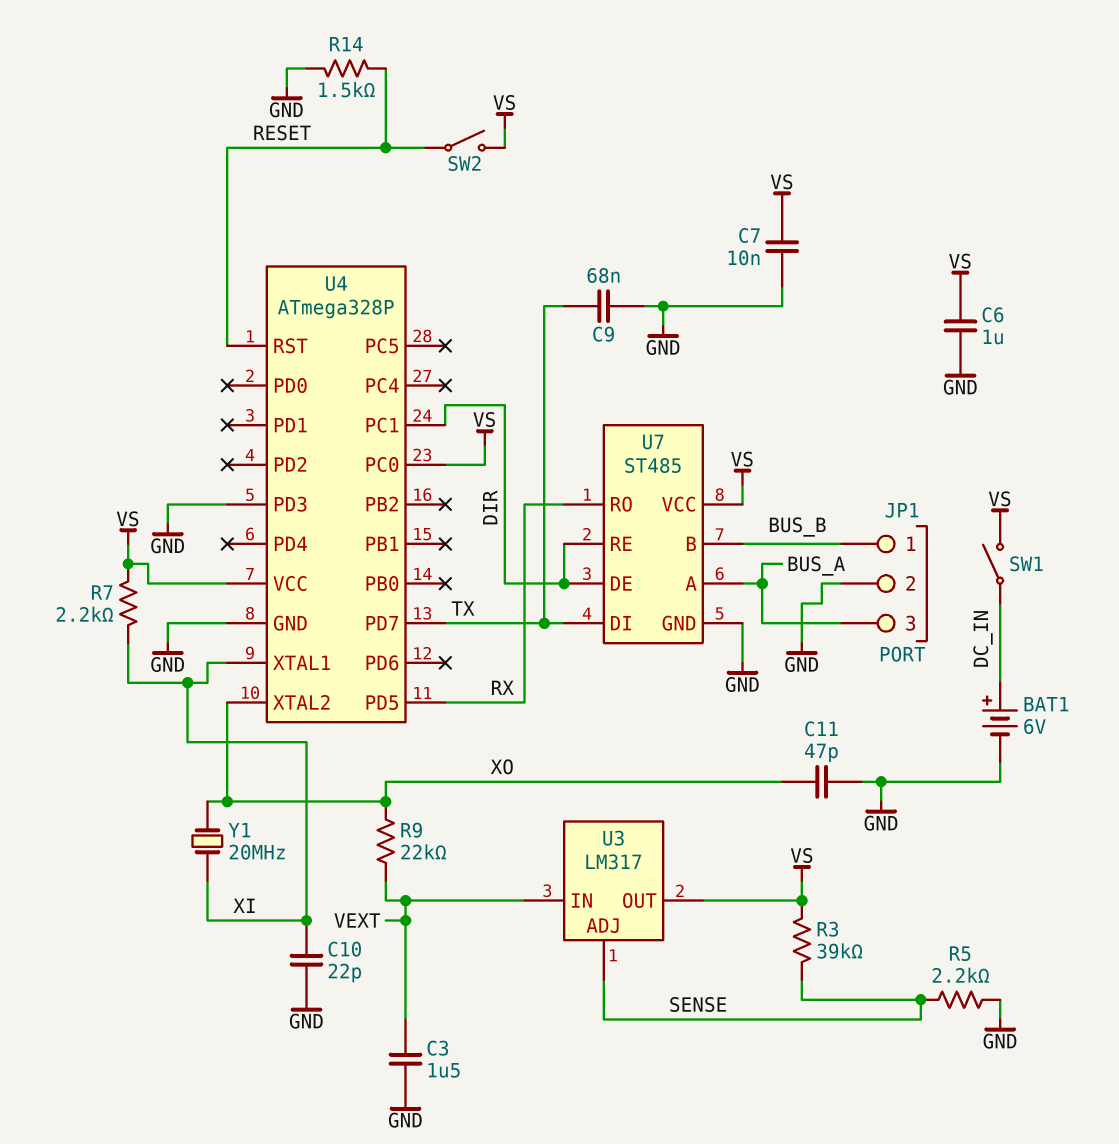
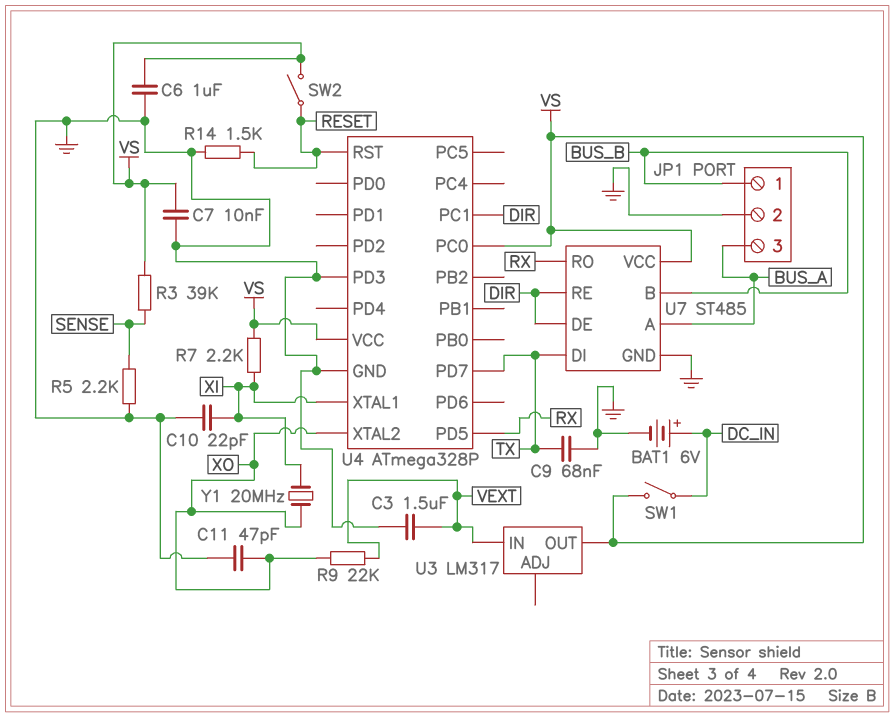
U3 pin ADJ: SENSE -> none

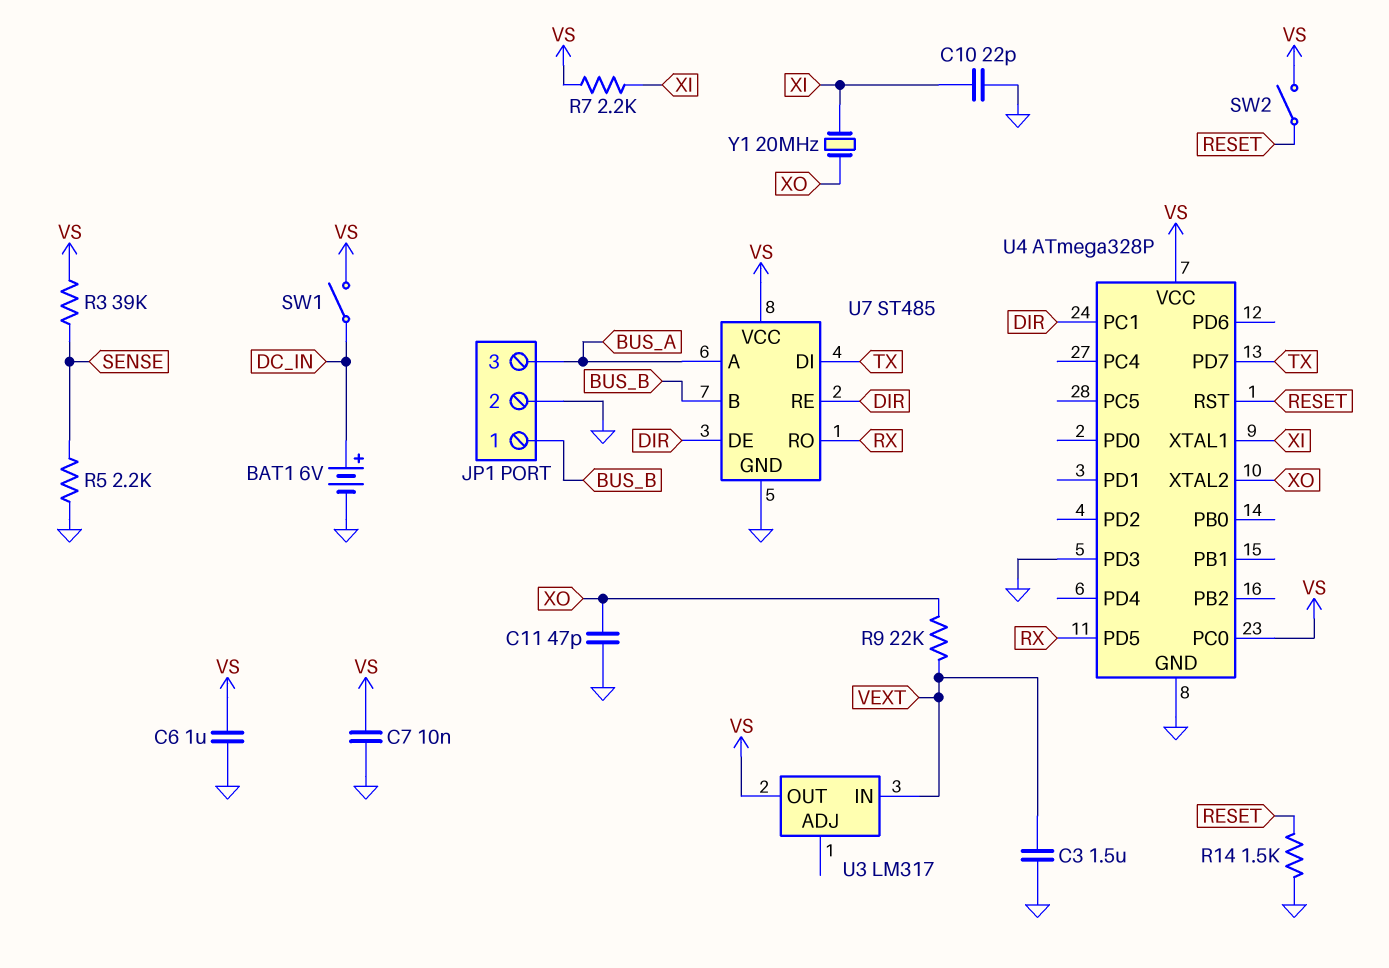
C9: 68nF (GND, TX) -> none

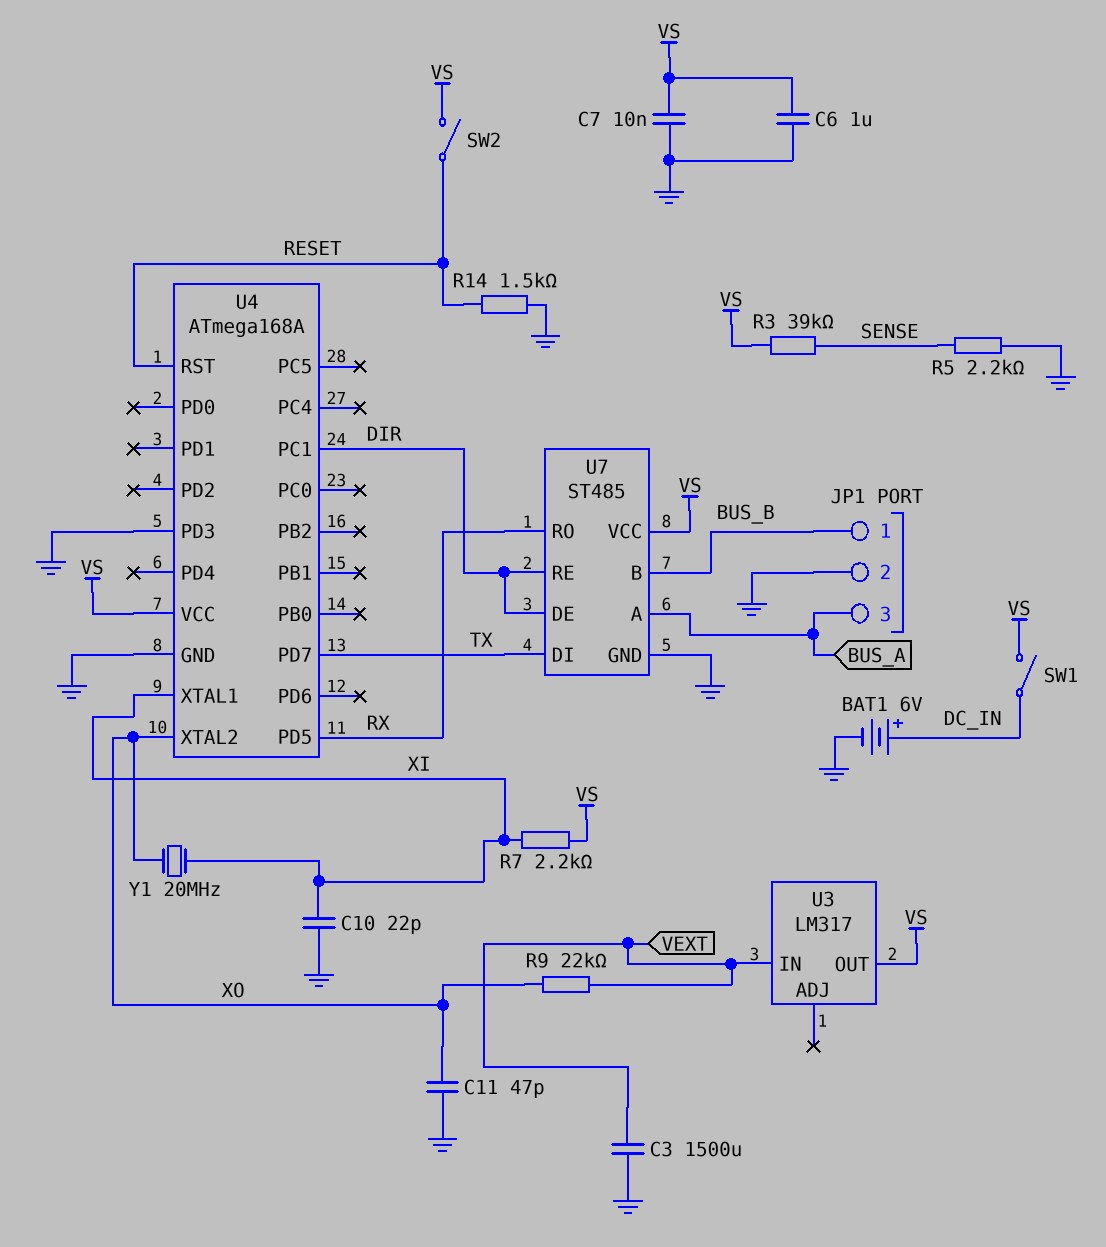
C3: 1.5uF (GND, VEXT) -> 1500uF (GND, VEXT)
U4: ATmega328P -> ATmega168A
U4 pin PC0: VS -> none

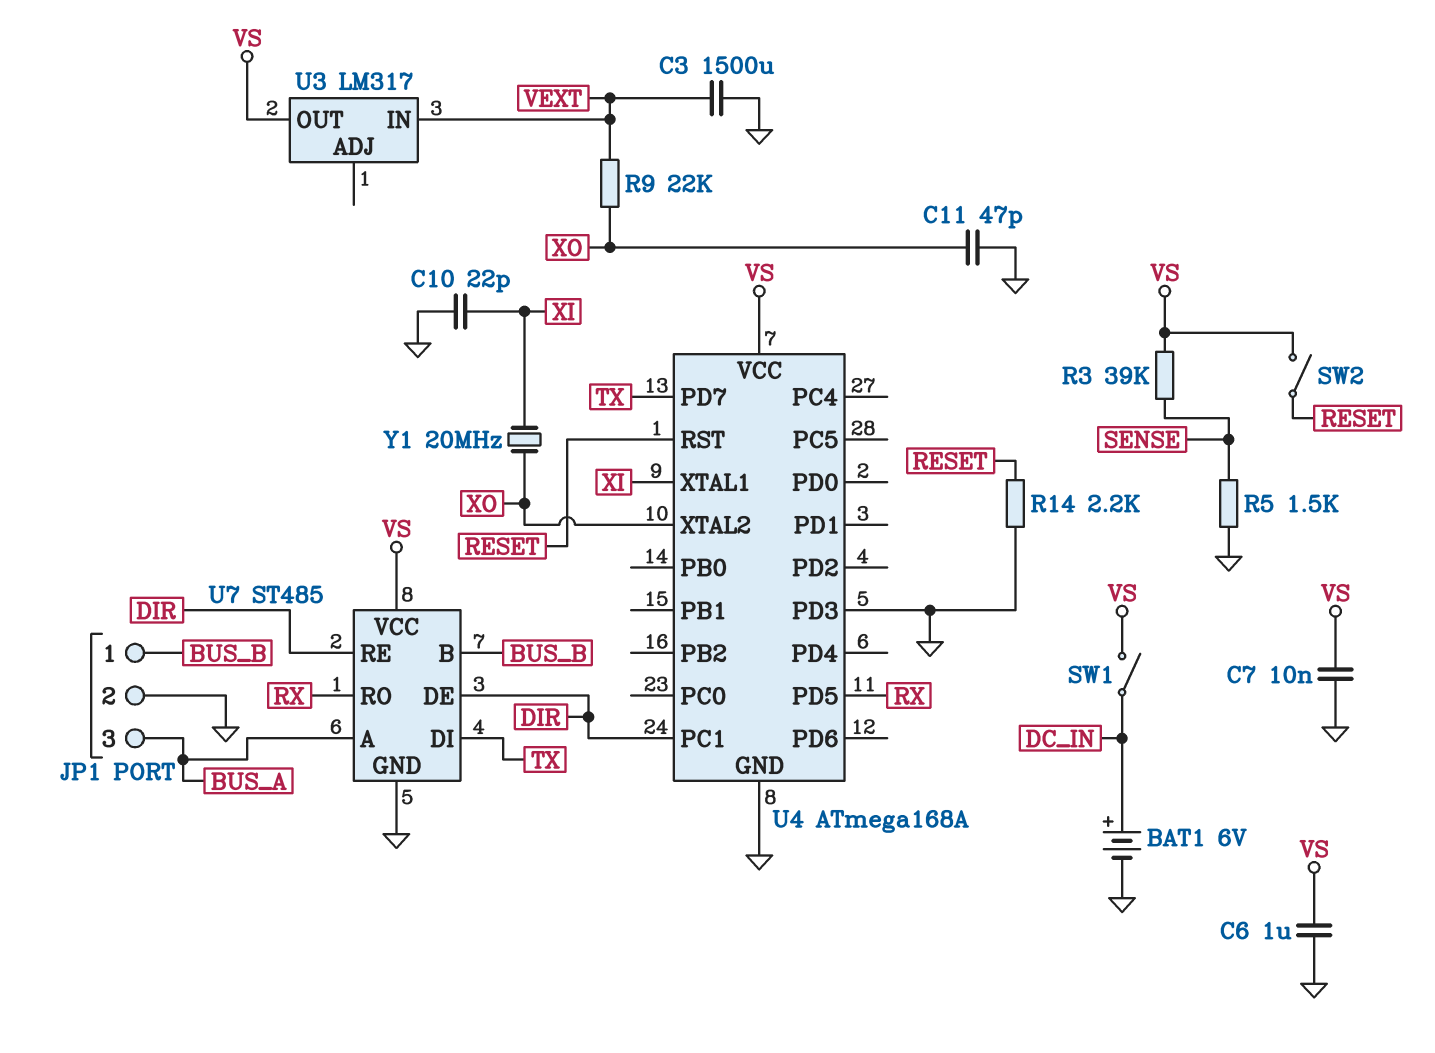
R5: 2.2k (GND, SENSE) -> 1.5k (GND, SENSE)
R7: 2.2k (VS, XI) -> none
R14: 1.5k (GND, RESET) -> 2.2k (GND, RESET)

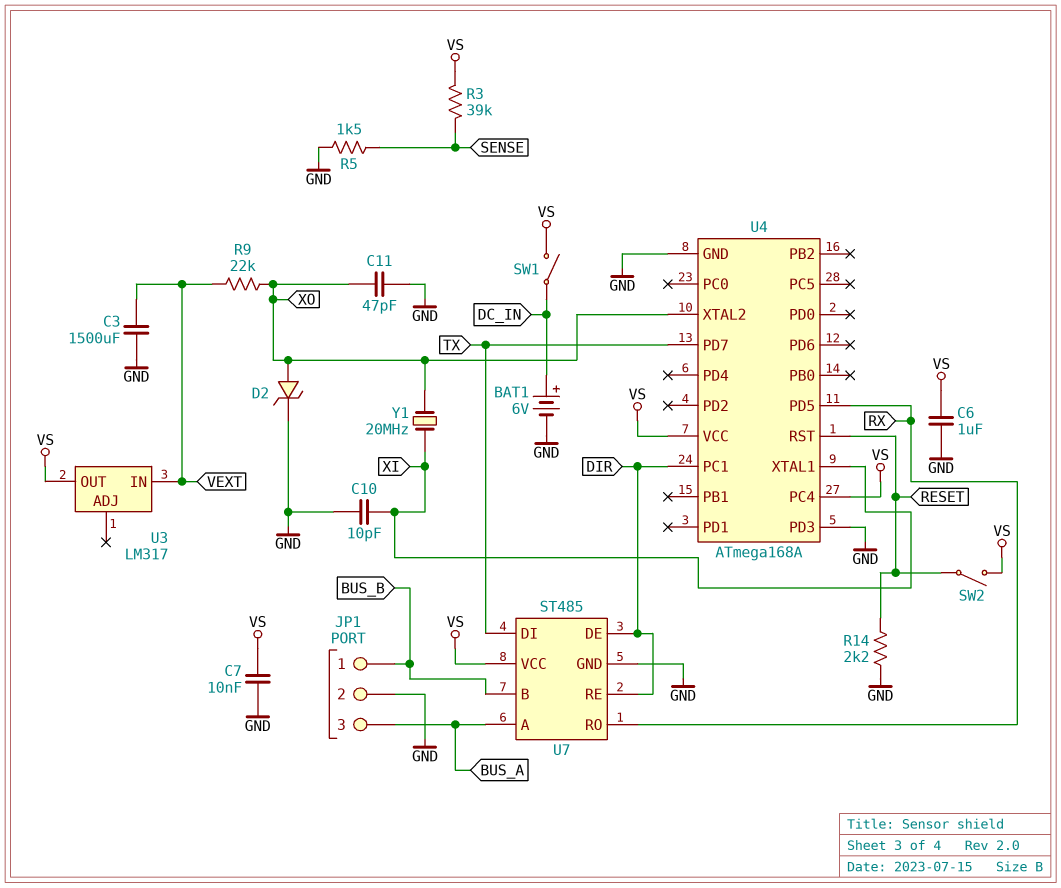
C10: 22pF (GND, XI) -> 10pF (GND, XI)
D2: none -> zener (A XO, K GND)
U4 pin PC4: none -> VS

